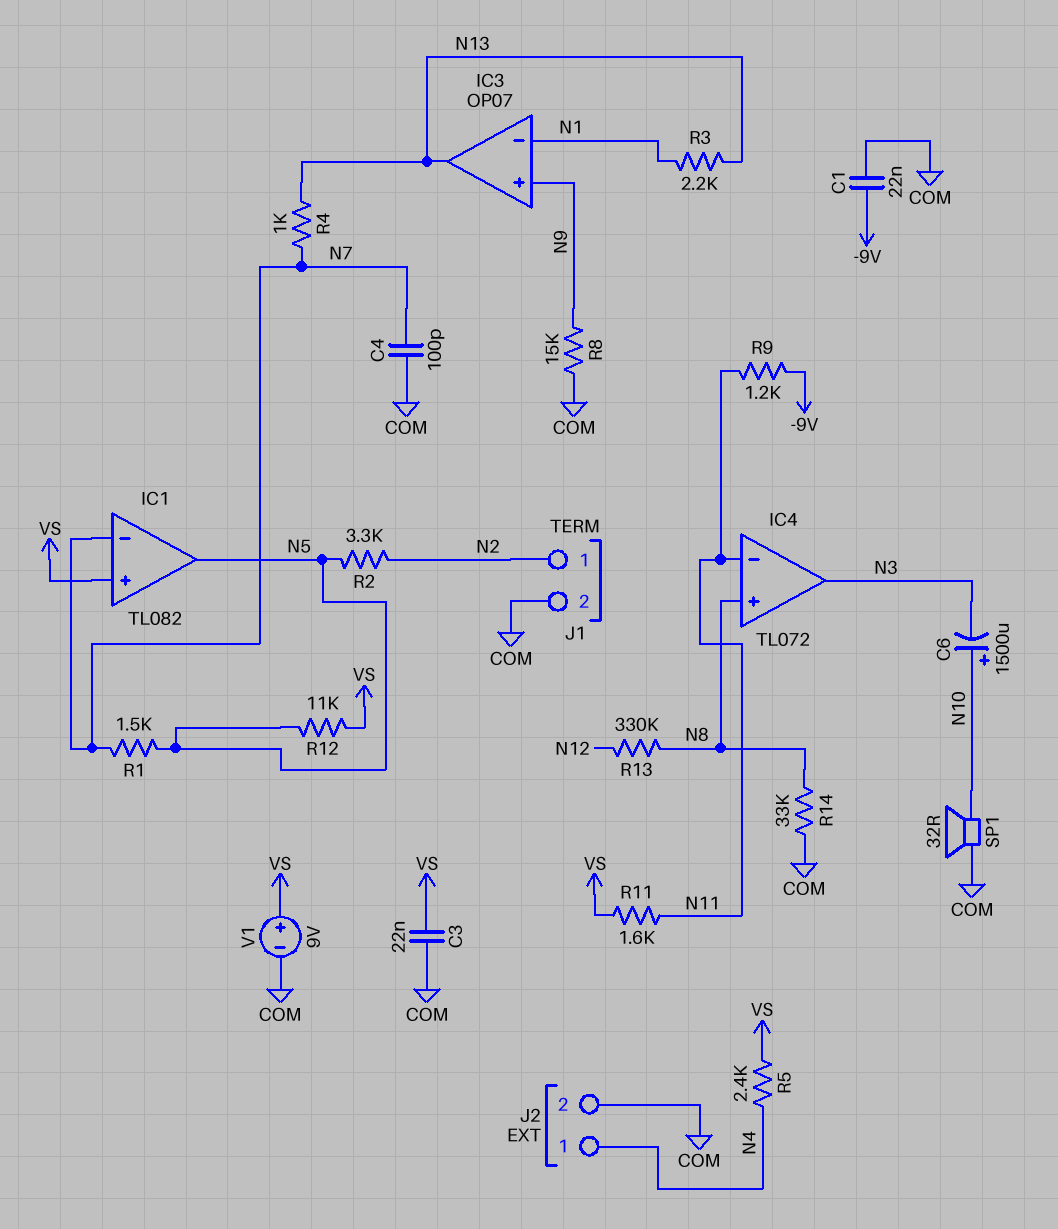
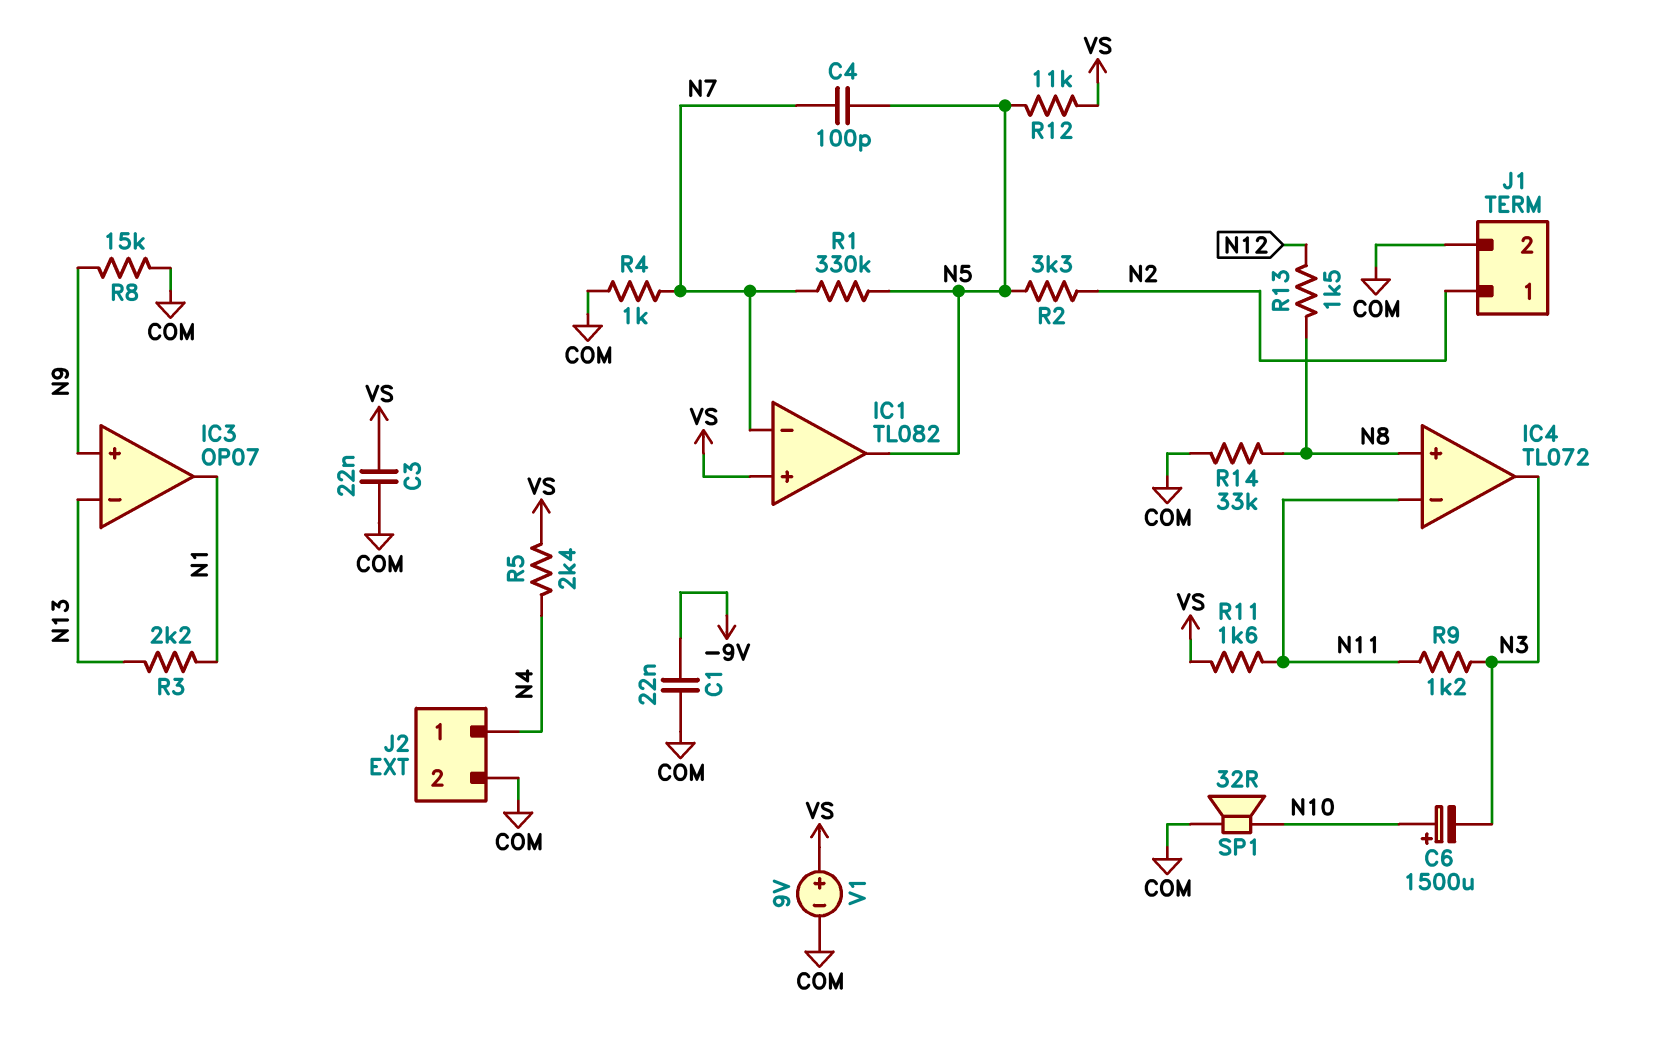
C4: 100pF (COM, N7) -> 100pF (N5, N7)
IC3 pin in-: N1 -> N13
IC3 pin out: N13 -> N1
R1: 1.5k (N5, N7) -> 330k (N5, N7)
R4: 1k (N7, N13) -> 1k (COM, N7)
R9: 1.2k (-9V, N11) -> 1.2k (N3, N11)
R13: 330k (N8, N12) -> 1.5k (N8, N12)

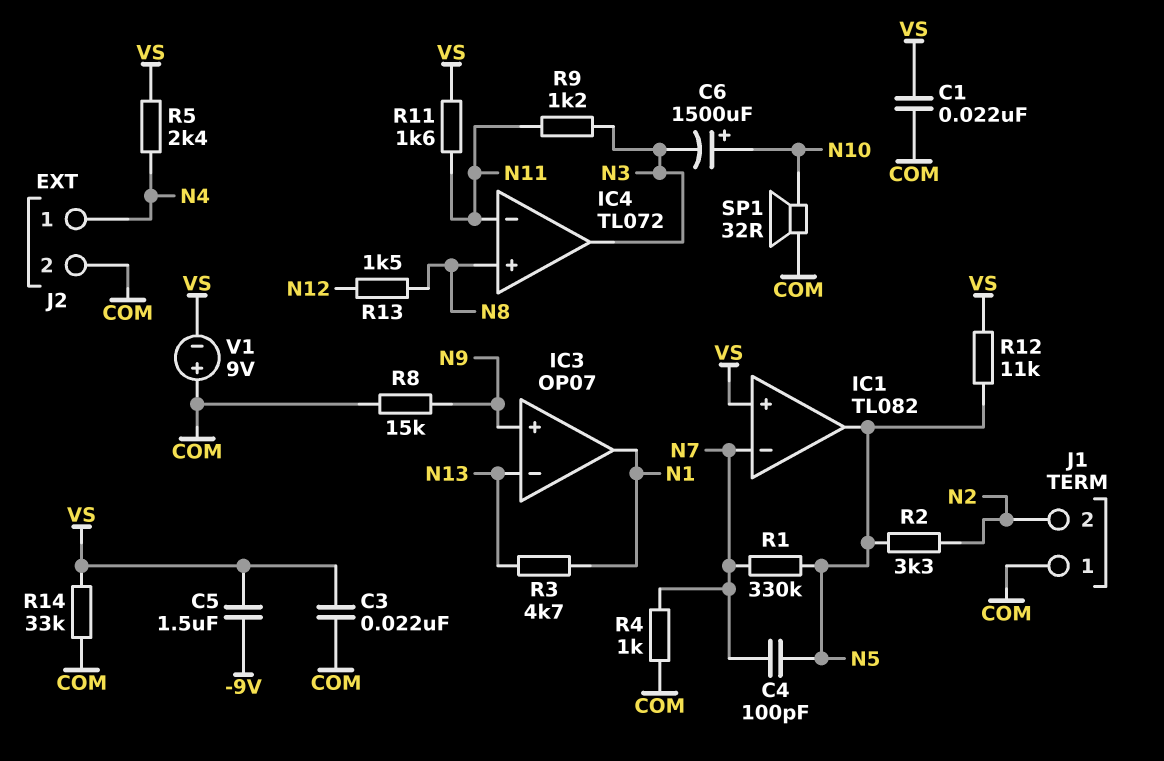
C1: 22nF (-9V, COM) -> 22nF (COM, VS)
C5: none -> 1.5uF (-9V, VS)
J1 pin 1: N2 -> COM
J1 pin 2: COM -> N2
R3: 2.2k (N1, N13) -> 4.7k (N1, N13)
R14: 33k (COM, N8) -> 33k (COM, VS)
V1: 9V (plus VS, minus COM) -> 9V (plus COM, minus VS)

